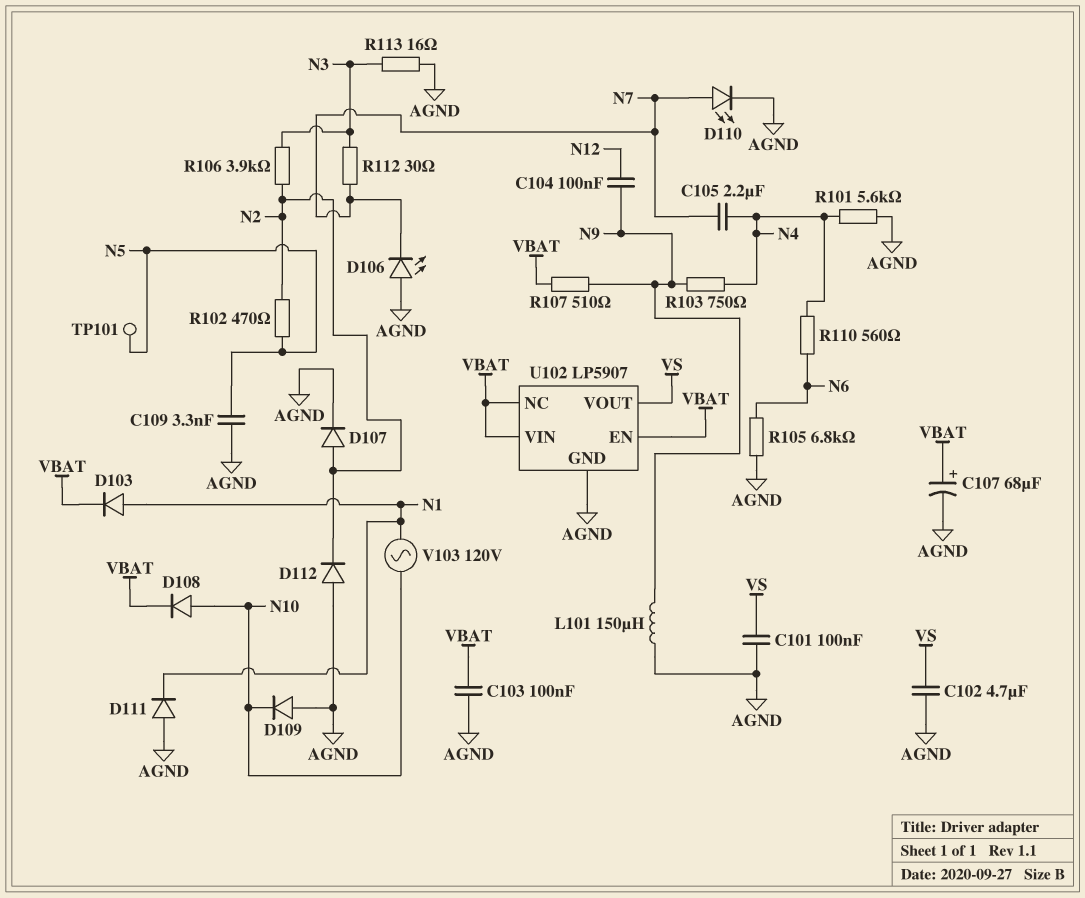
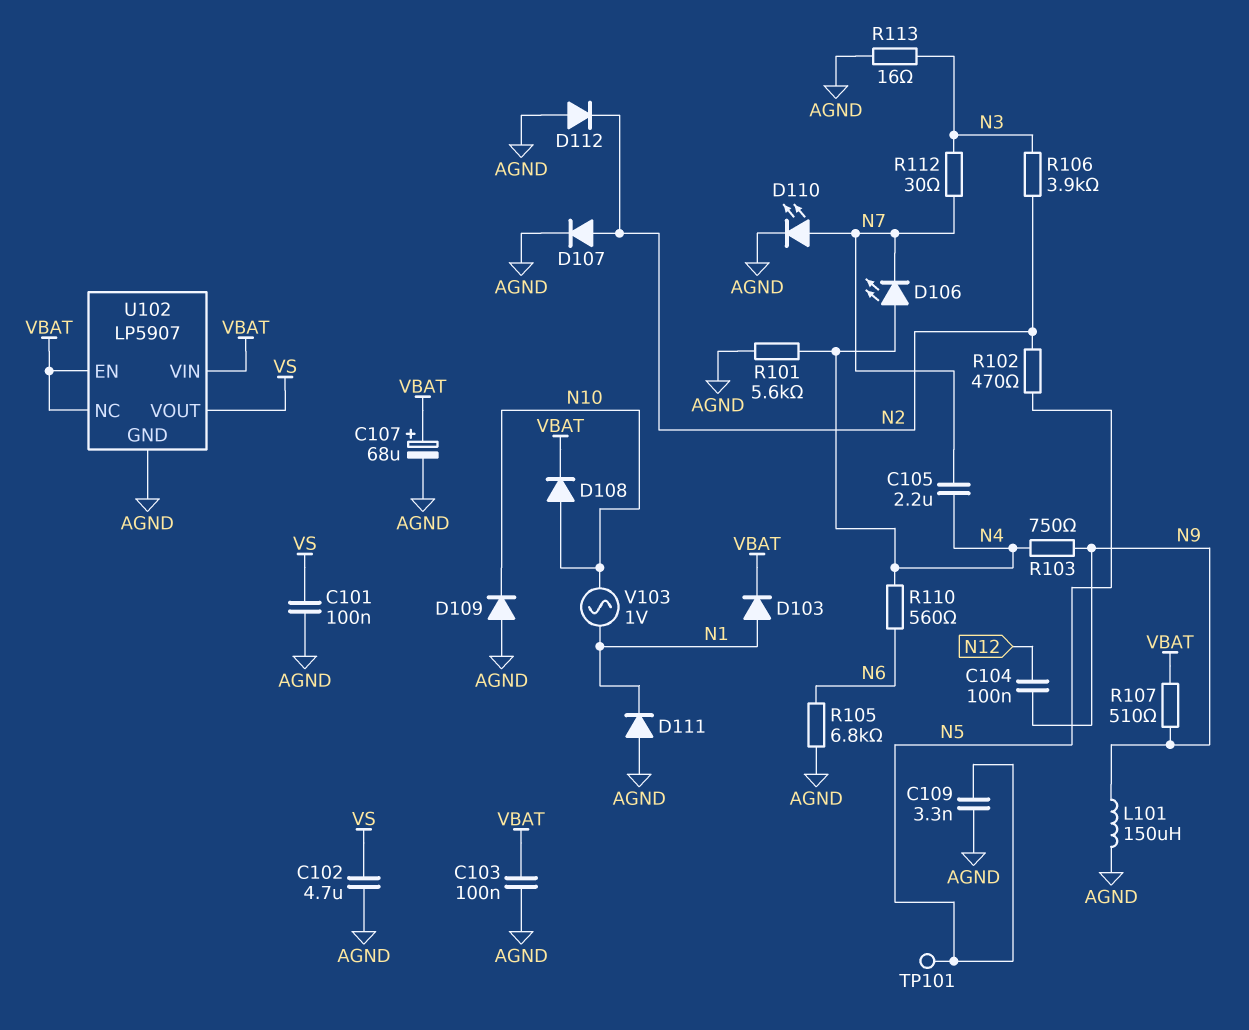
D106: LED (A AGND, K N7) -> LED (A N4, K N7)
V103: AC 120V (N1, N10) -> AC 1V (N1, N10)

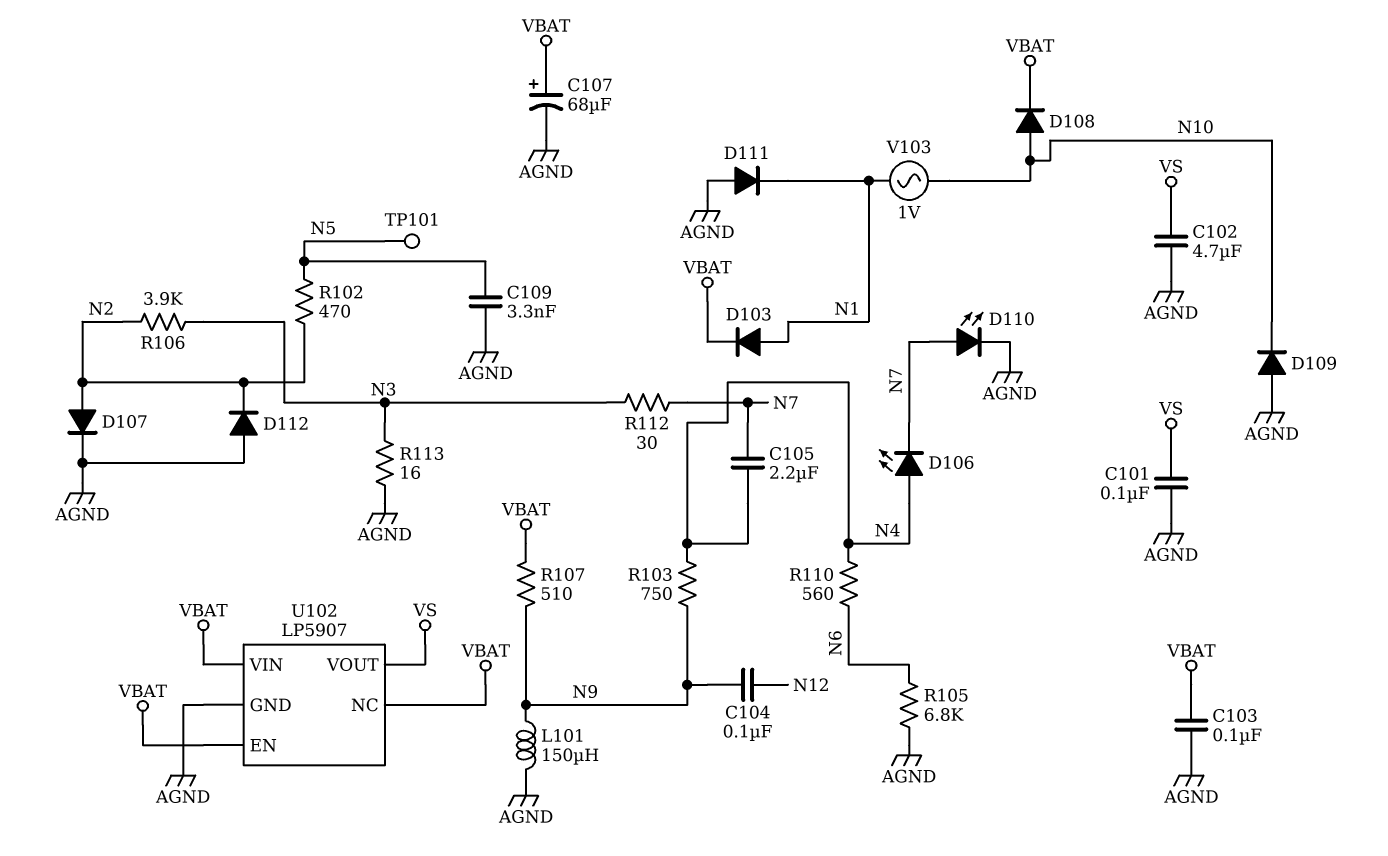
R101: 5.6k (AGND, N4) -> none

